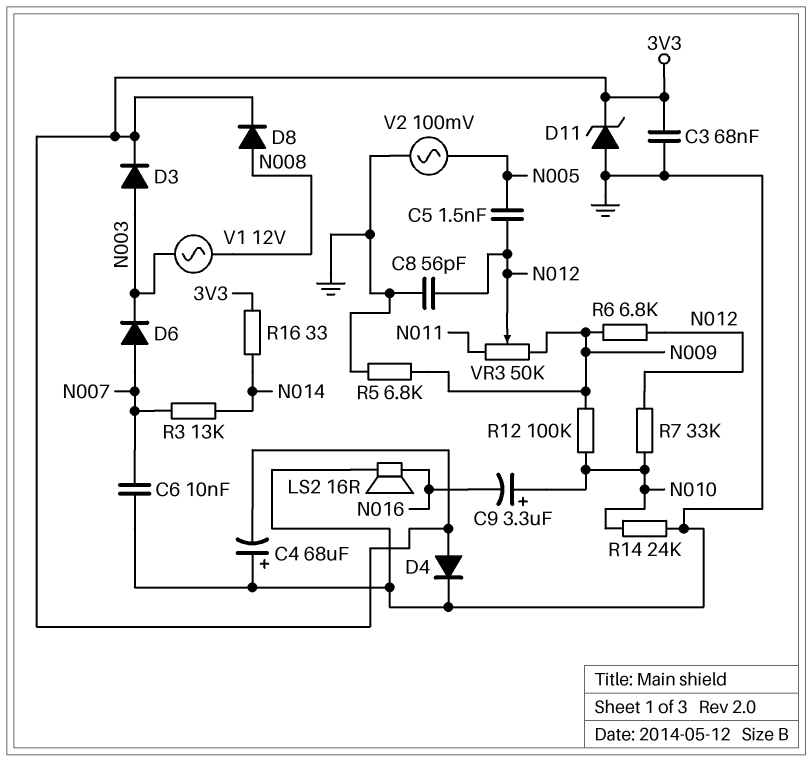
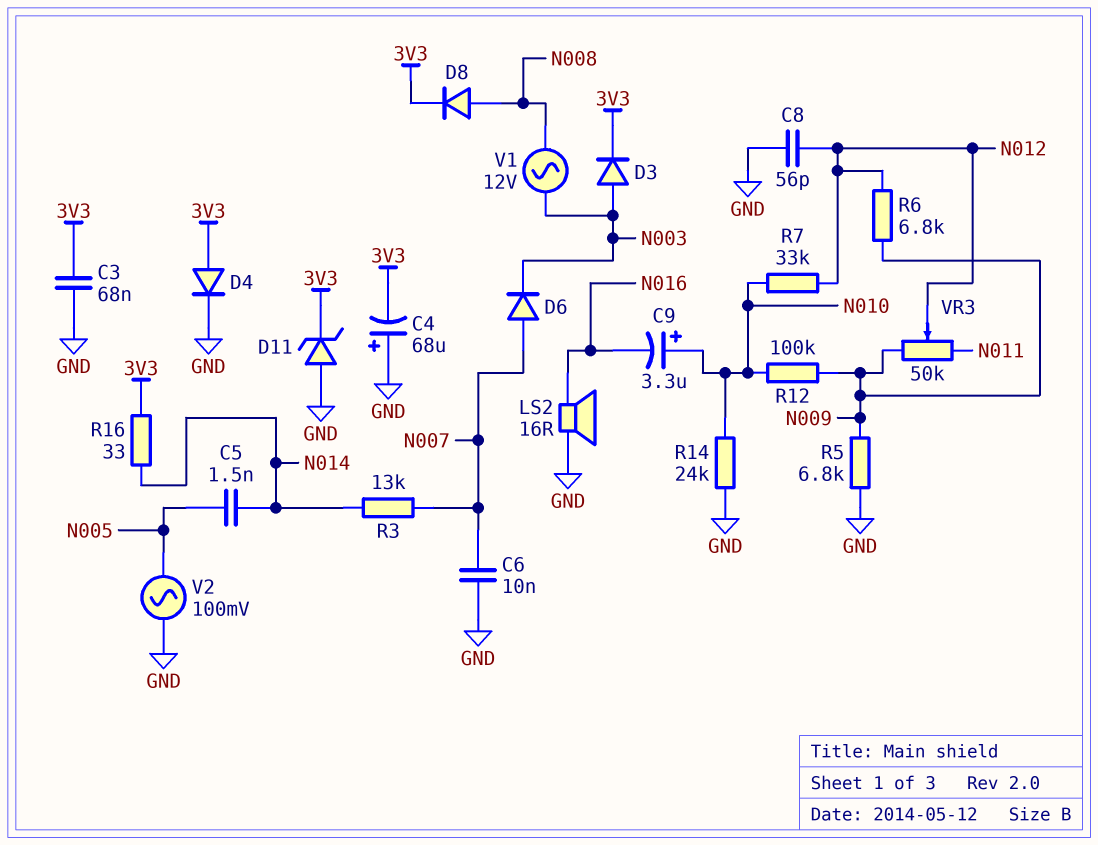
C5: 1.5nF (N005, N012) -> 1.5nF (N005, N014)

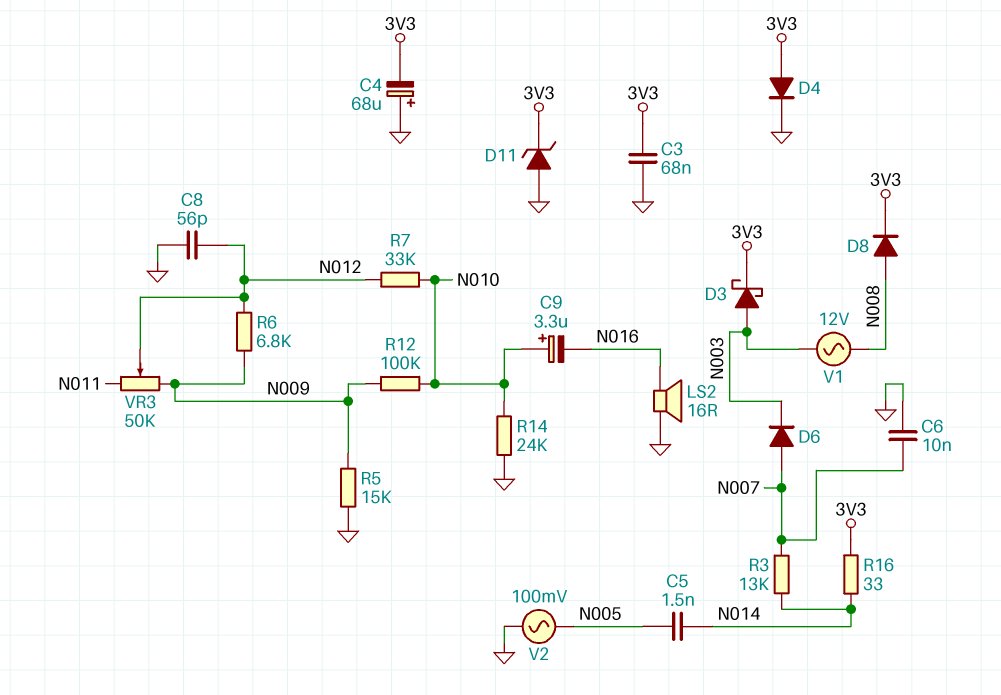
D3: diode (A N003, K 3V3) -> schottky (A N003, K 3V3)
R5: 6.8k (GND, N009) -> 15k (GND, N009)

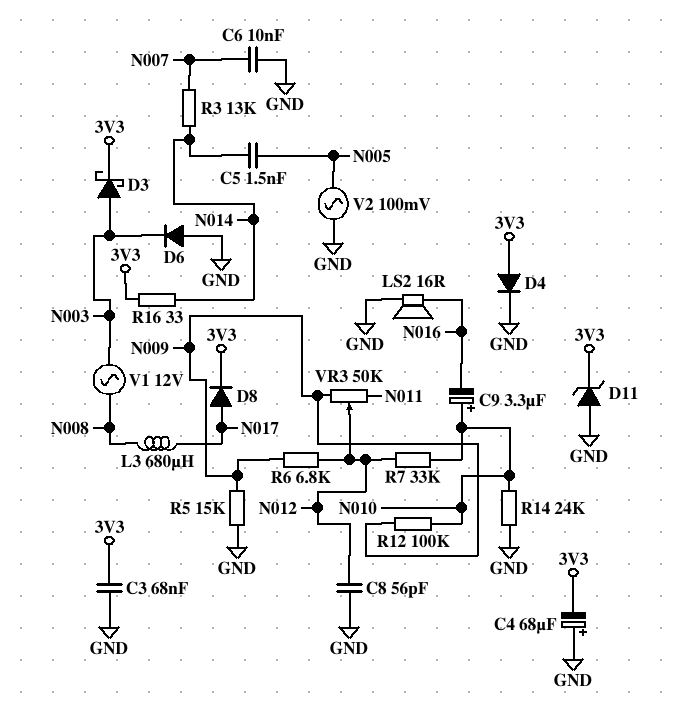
D6: diode (A N007, K N003) -> diode (A GND, K N003)
D8: diode (A N008, K 3V3) -> diode (A N017, K 3V3)
L3: none -> 680uH (N008, N017)

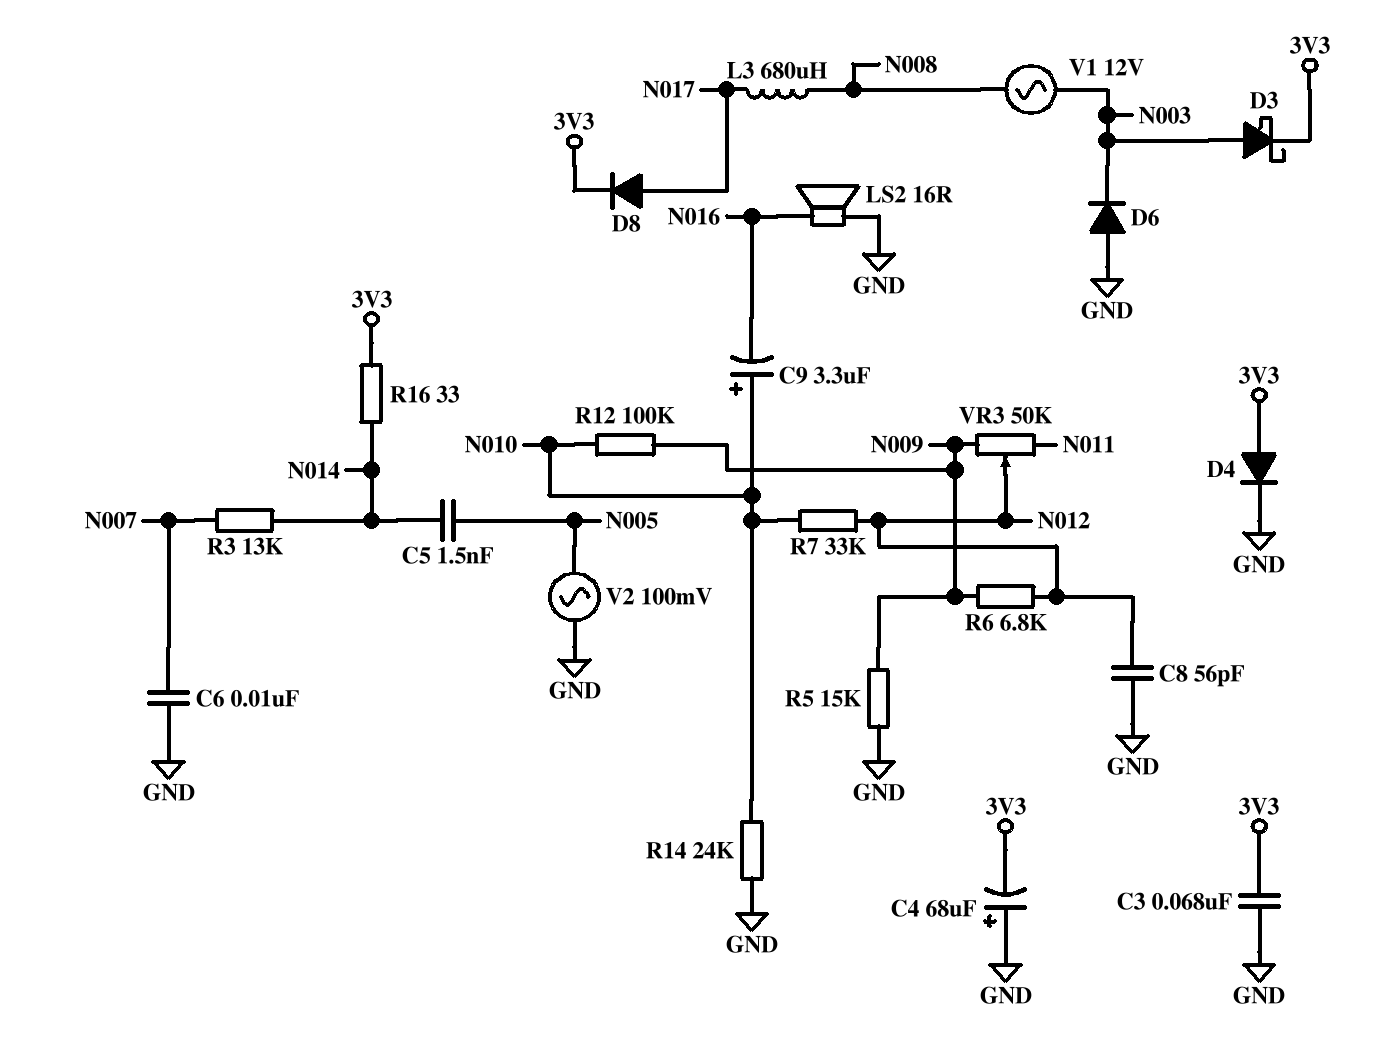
D11: zener (A GND, K 3V3) -> none

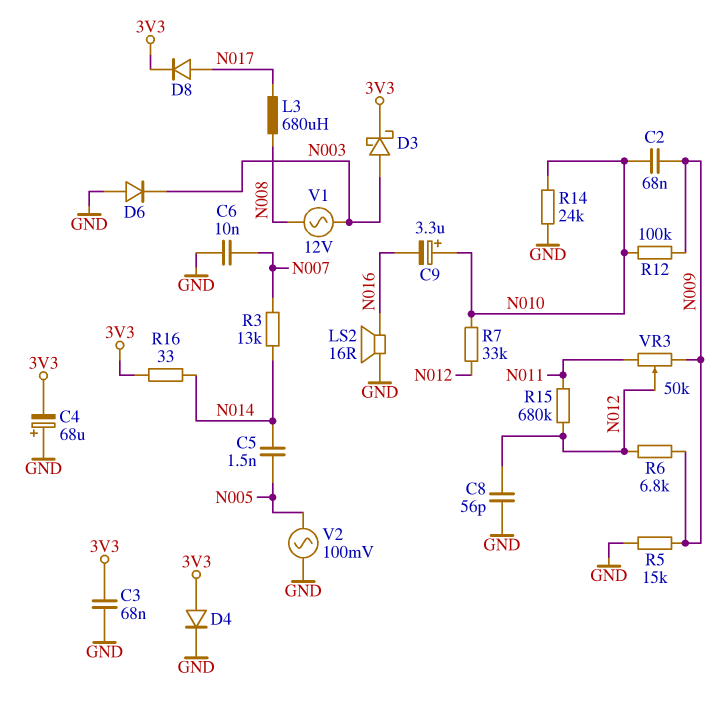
C2: none -> 68nF (N009, N010)
R15: none -> 680k (N011, N012)

